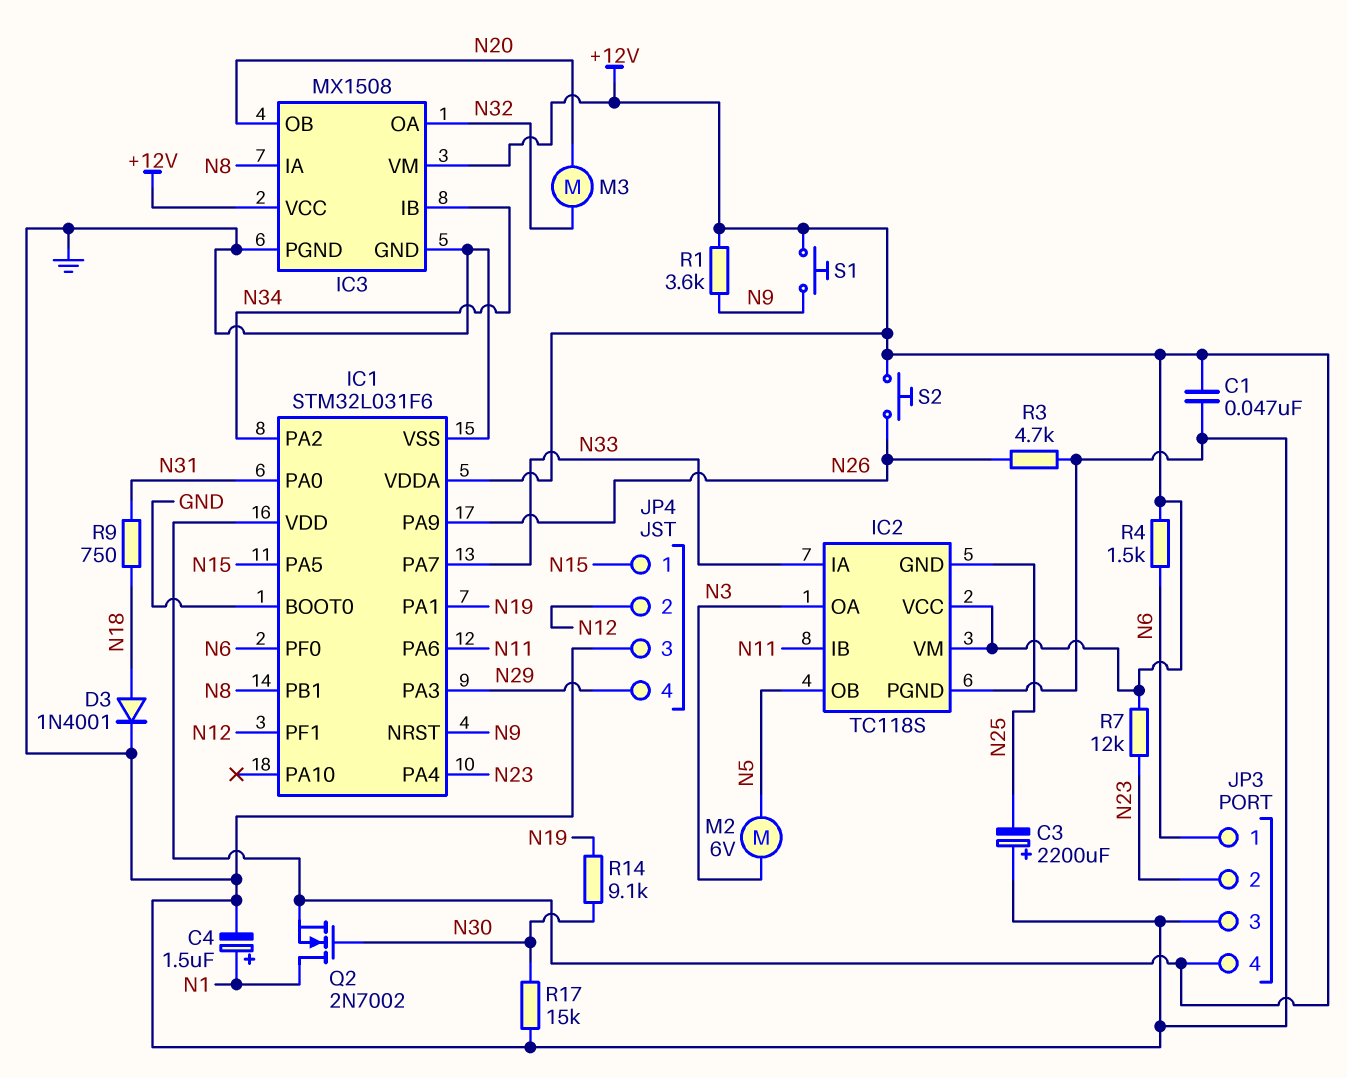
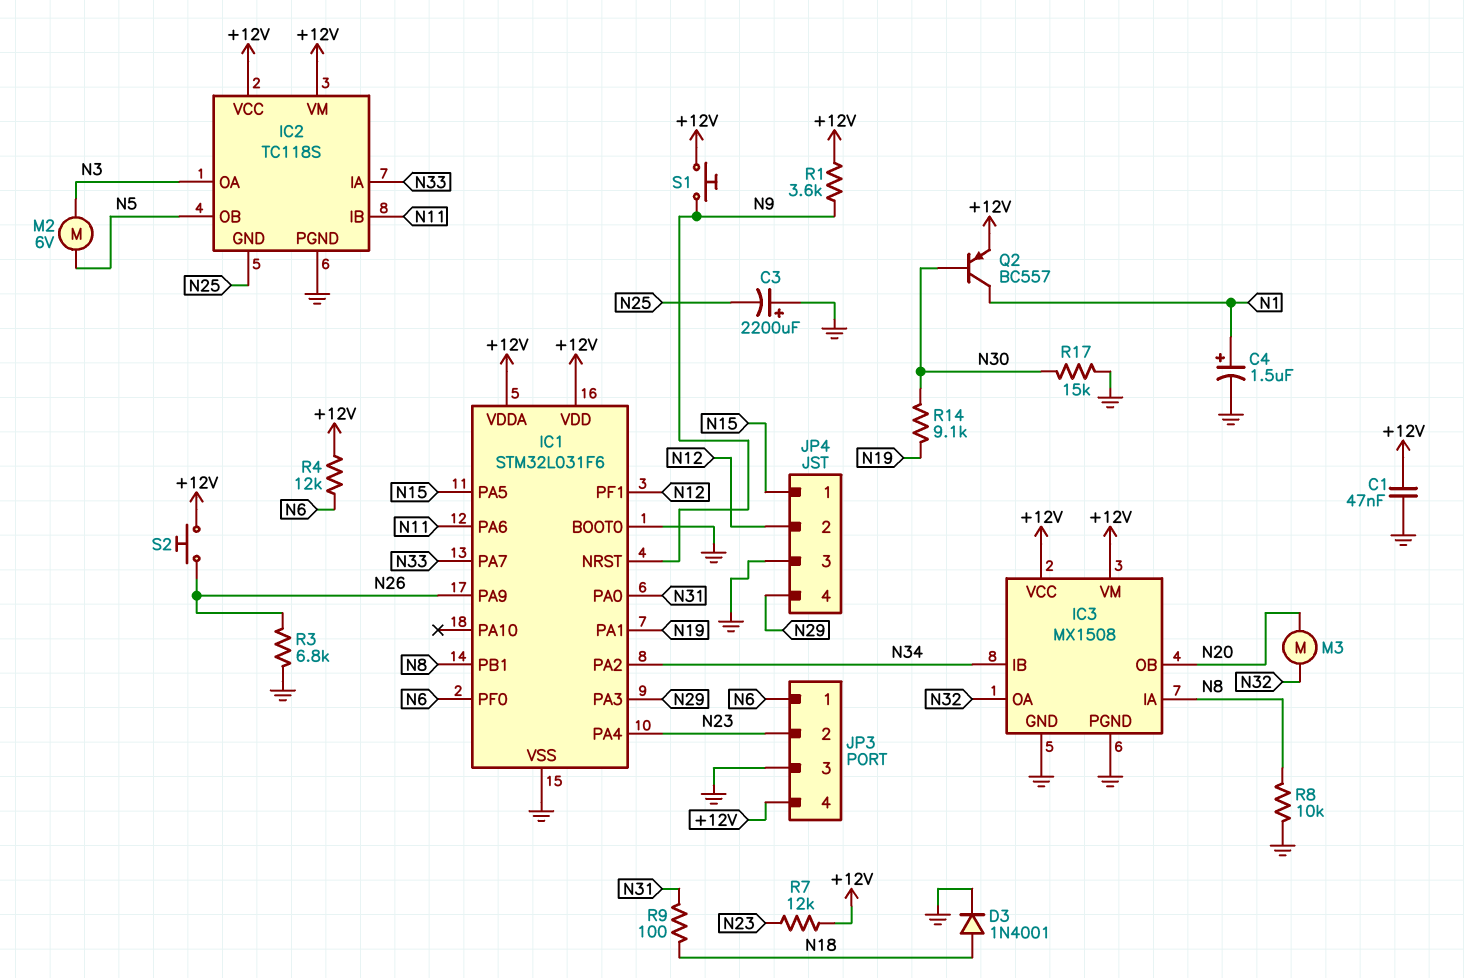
Q2: NMOS 2N7002 (G N30, D N1, S +12V) -> PNP BC557 (B N30, C N1, E +12V)
R3: 4.7k (GND, N26) -> 6.8k (GND, N26)
R4: 1.5k (+12V, N6) -> 12k (+12V, N6)
R8: none -> 10k (GND, N8)
R9: 750 (N18, N31) -> 100 (N18, N31)

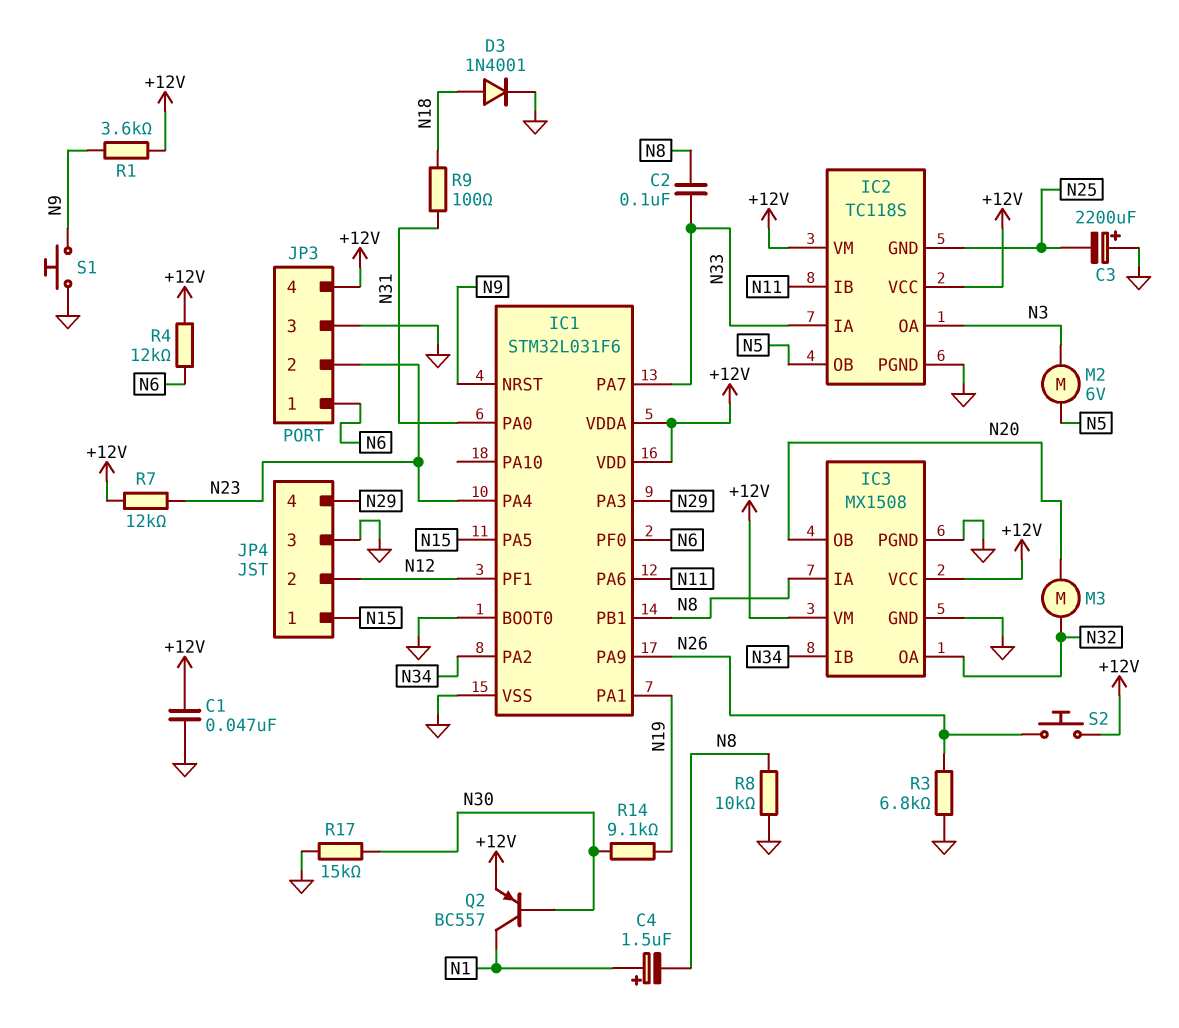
C2: none -> 100nF (N8, N33)
C4: 1.5uF (plus N1, minus GND) -> 1.5uF (plus N1, minus N8)
S1: button (+12V, N9) -> button (GND, N9)

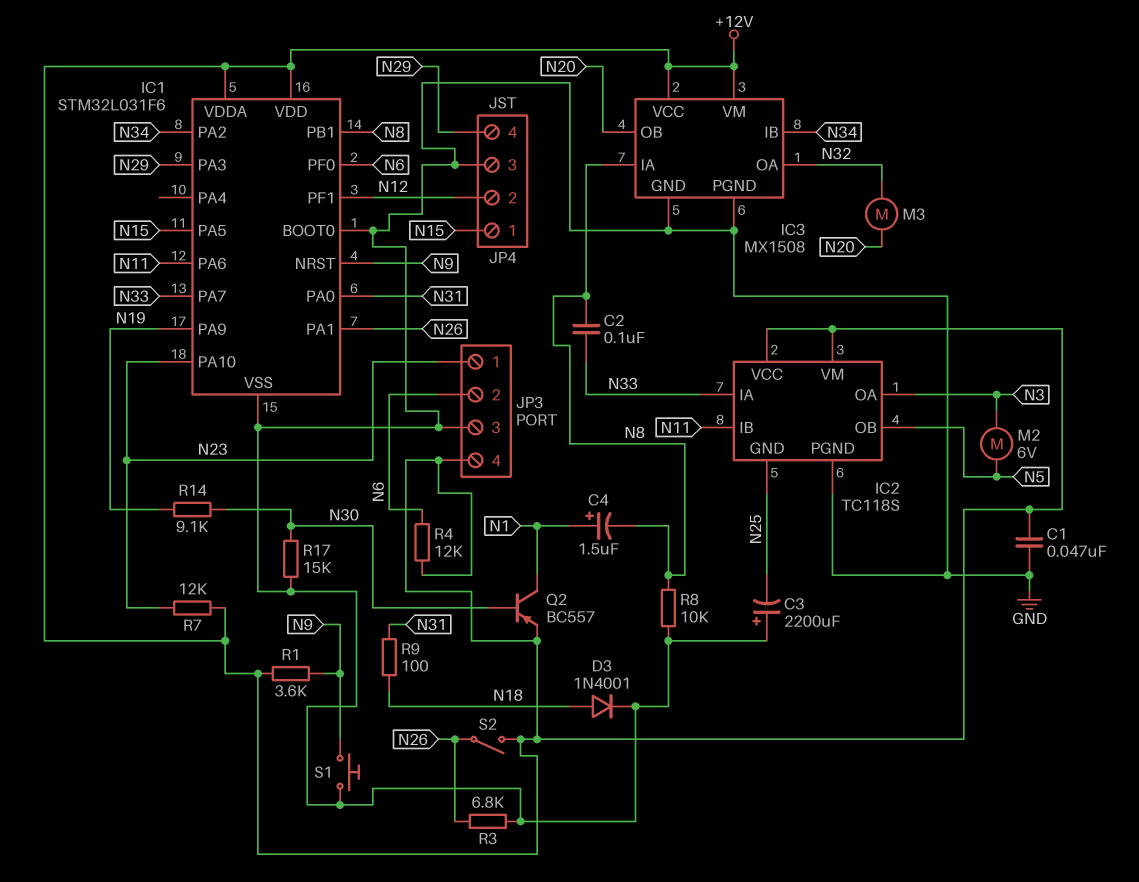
IC1 pin PA1: N19 -> N26
IC1 pin PA4: N23 -> none
IC1 pin PA9: N26 -> N19
IC1 pin PA10: none -> N23
JP3 pin 1: N6 -> N23
JP3 pin 2: N23 -> N6
S2: button (+12V, N26) -> switch (+12V, N26)

